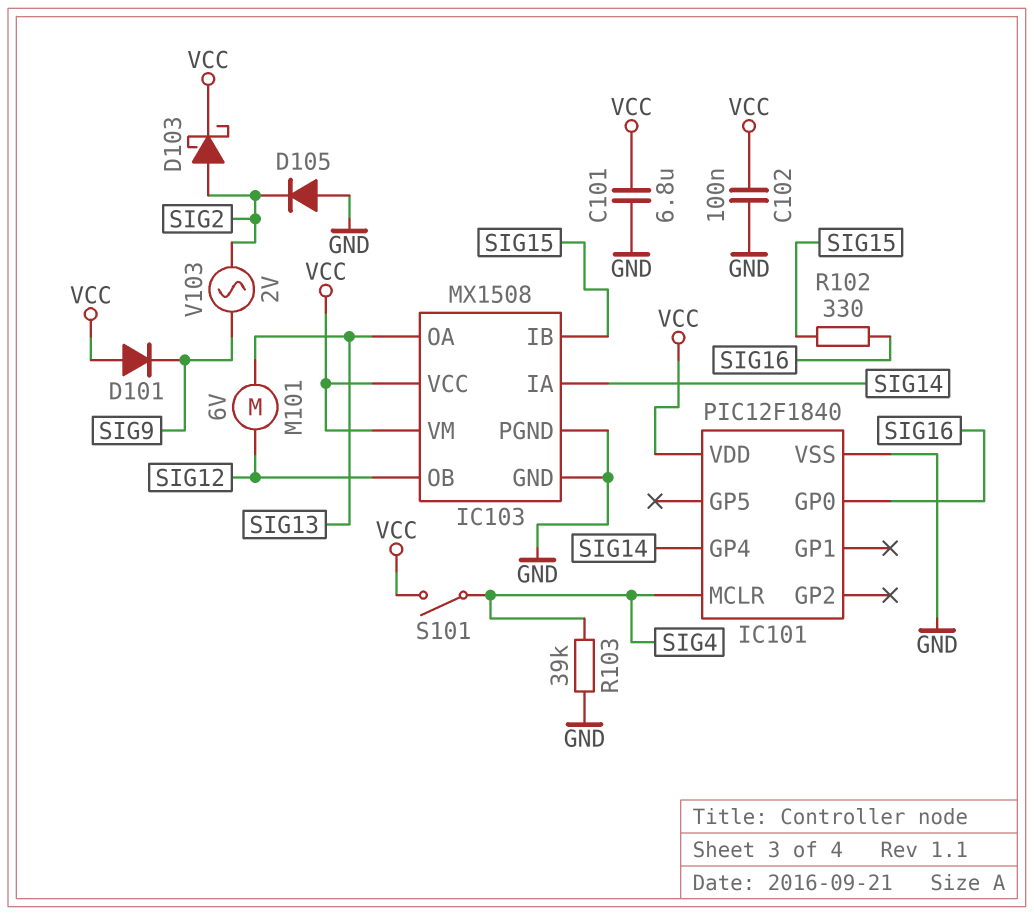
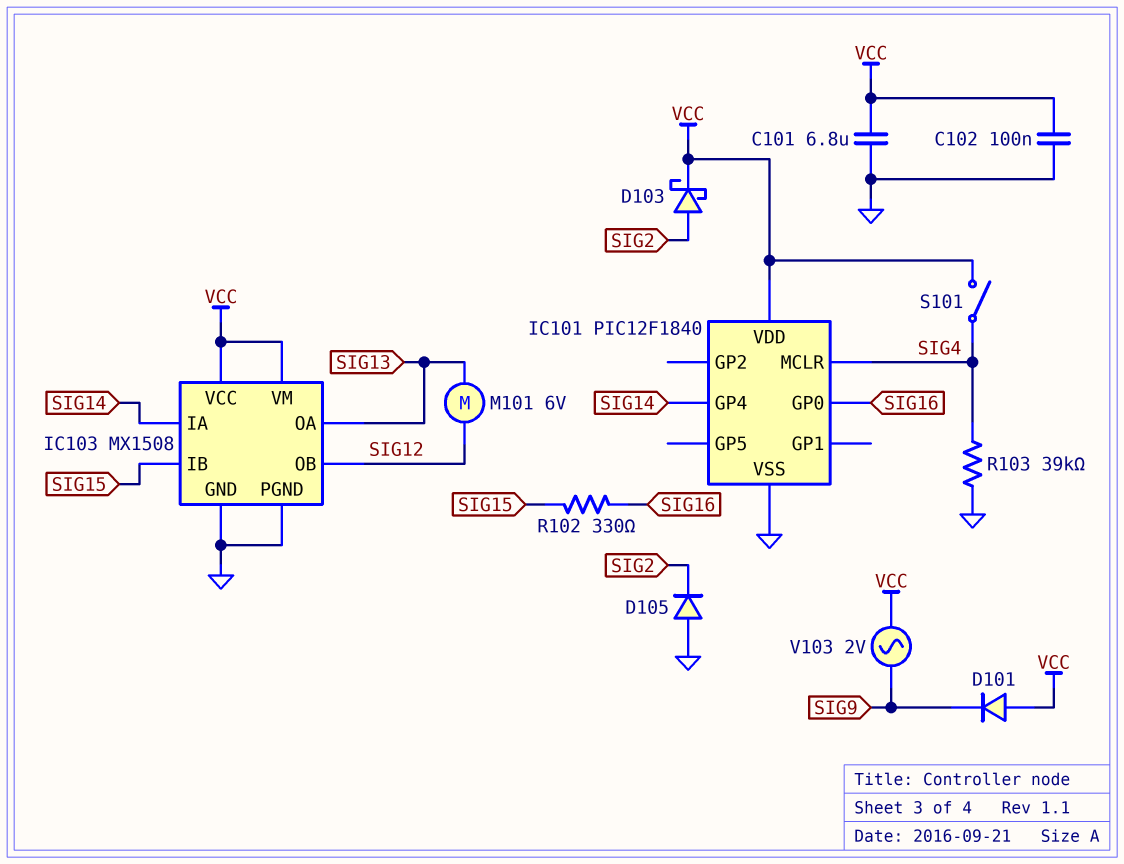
V103: AC 2V (SIG2, SIG9) -> AC 2V (SIG9, VCC)

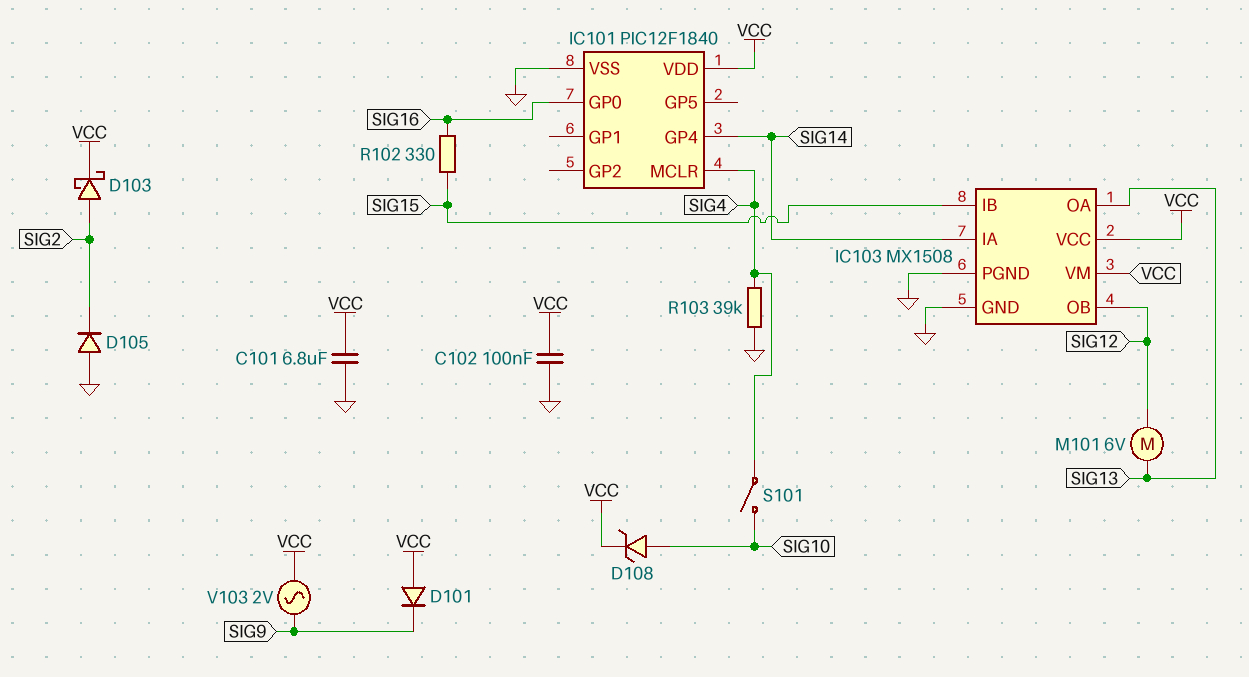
D108: none -> zener (A SIG10, K VCC)
S101: switch (SIG4, VCC) -> switch (SIG4, SIG10)

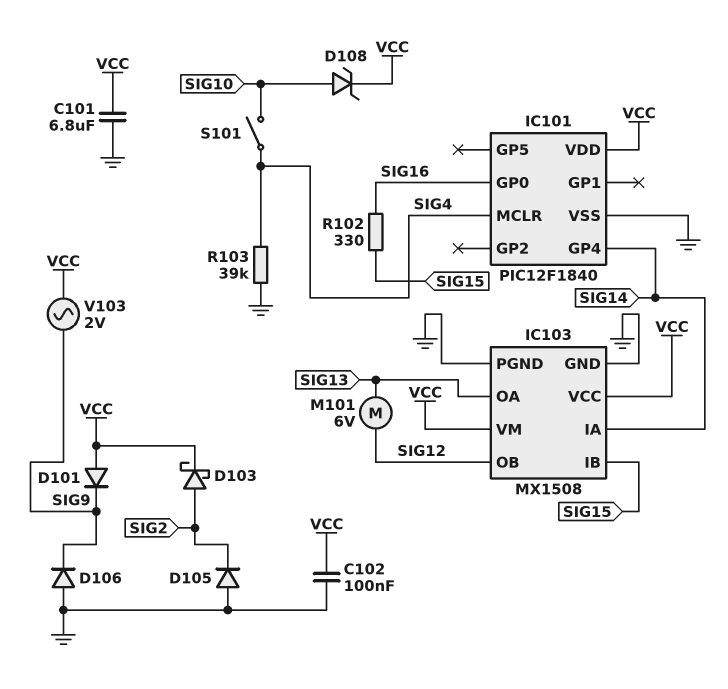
D106: none -> diode (A GND, K SIG9)

